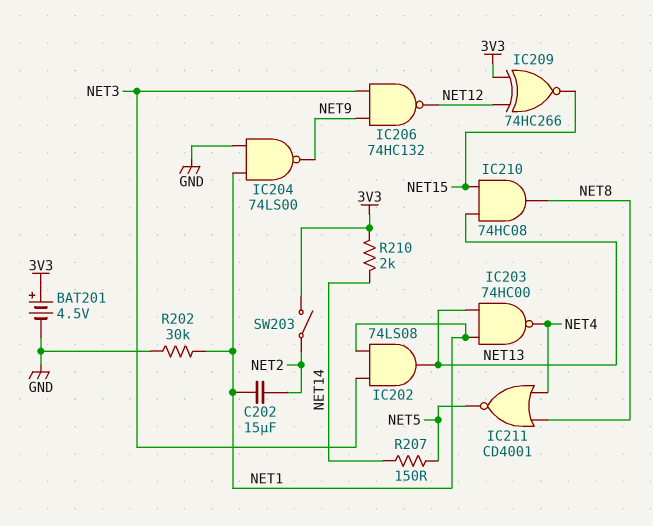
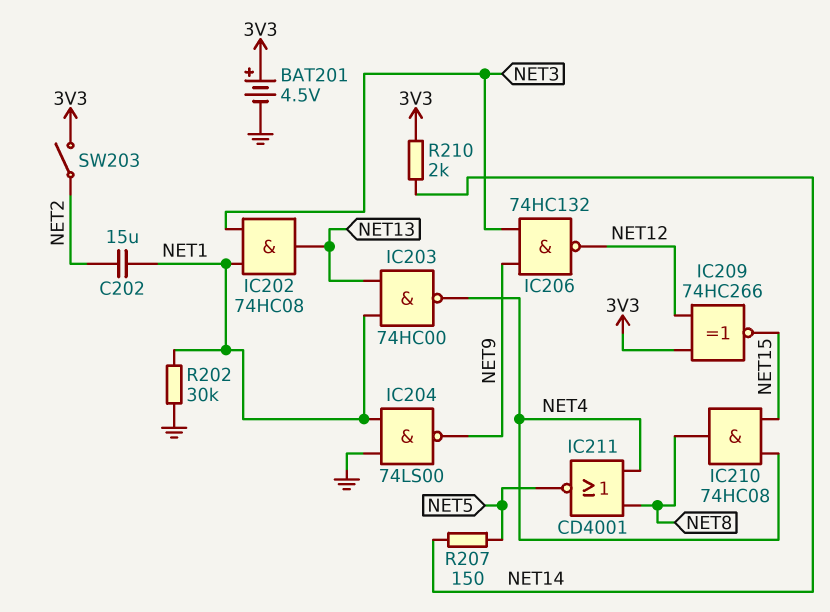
IC202: AND 74LS08 (in NET1, in NET3, out NET13) -> AND 74HC08 (in NET1, in NET3, out NET13)
IC210: AND 74HC08 (in NET13, in NET15, out NET8) -> AND 74HC08 (in NET4, in NET15, out NET8)

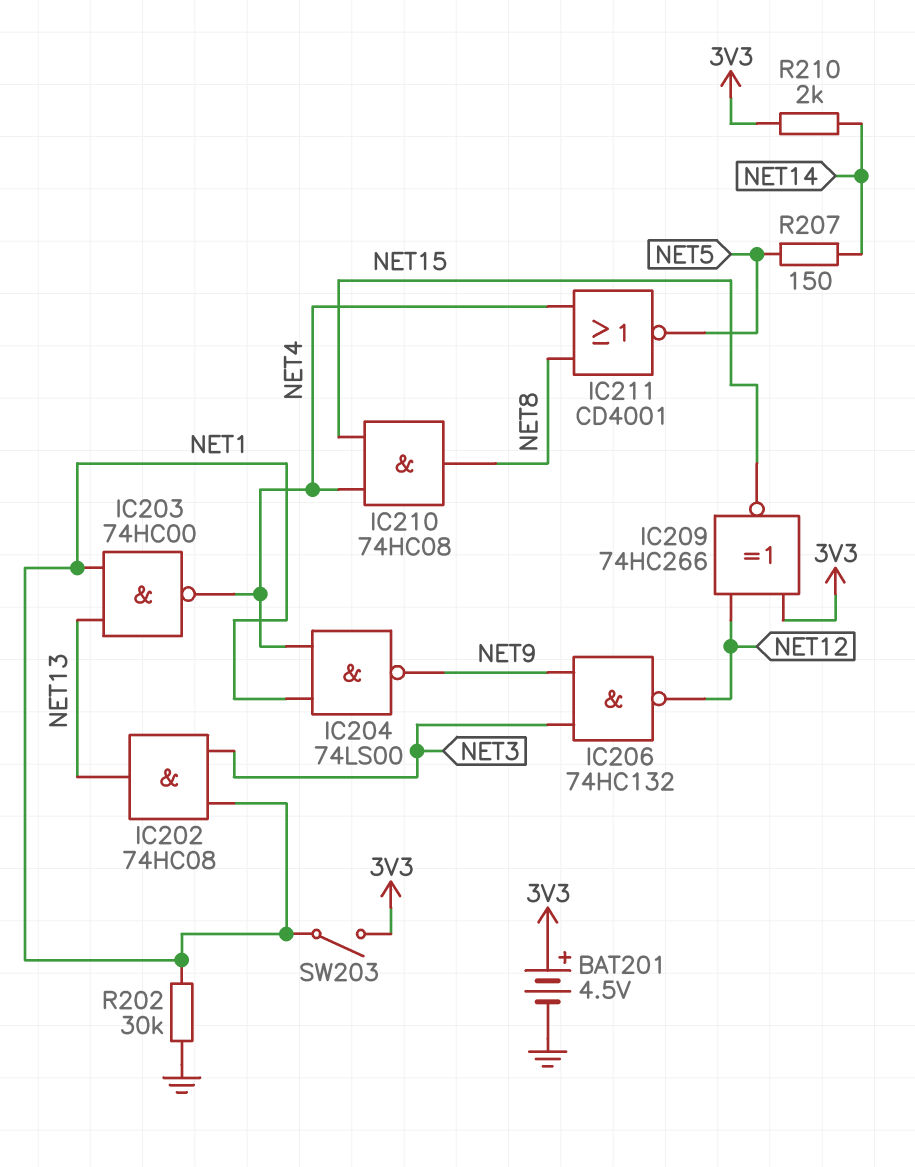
C202: 15uF (NET1, NET2) -> none
IC204: NAND 74LS00 (in GND, in NET1, out NET9) -> NAND 74LS00 (in NET1, in NET4, out NET9)
SW203: switch (3V3, NET2) -> switch (3V3, NET1)

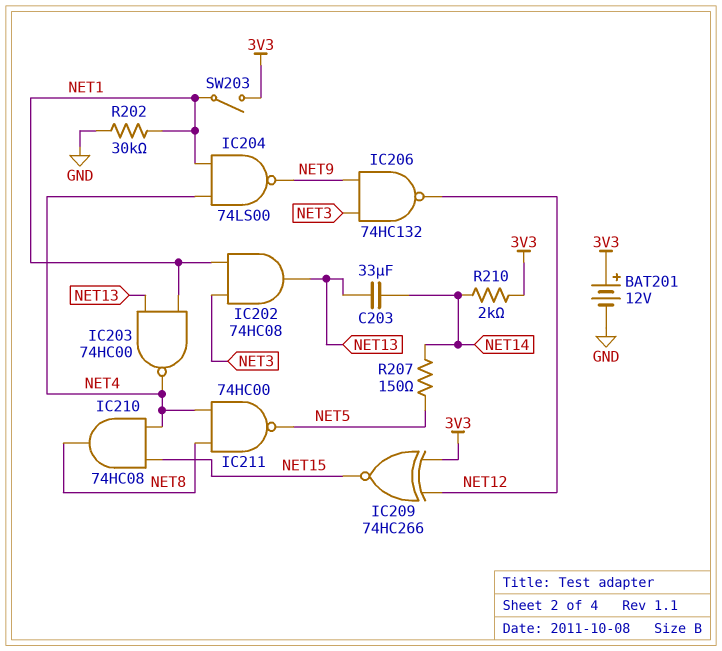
BAT201: 4.5V (plus 3V3, minus GND) -> 12V (plus 3V3, minus GND)
C203: none -> 33uF (NET13, NET14)
IC211: NOR CD4001 (in NET4, in NET8, out NET5) -> NAND 74HC00 (in NET4, in NET8, out NET5)

